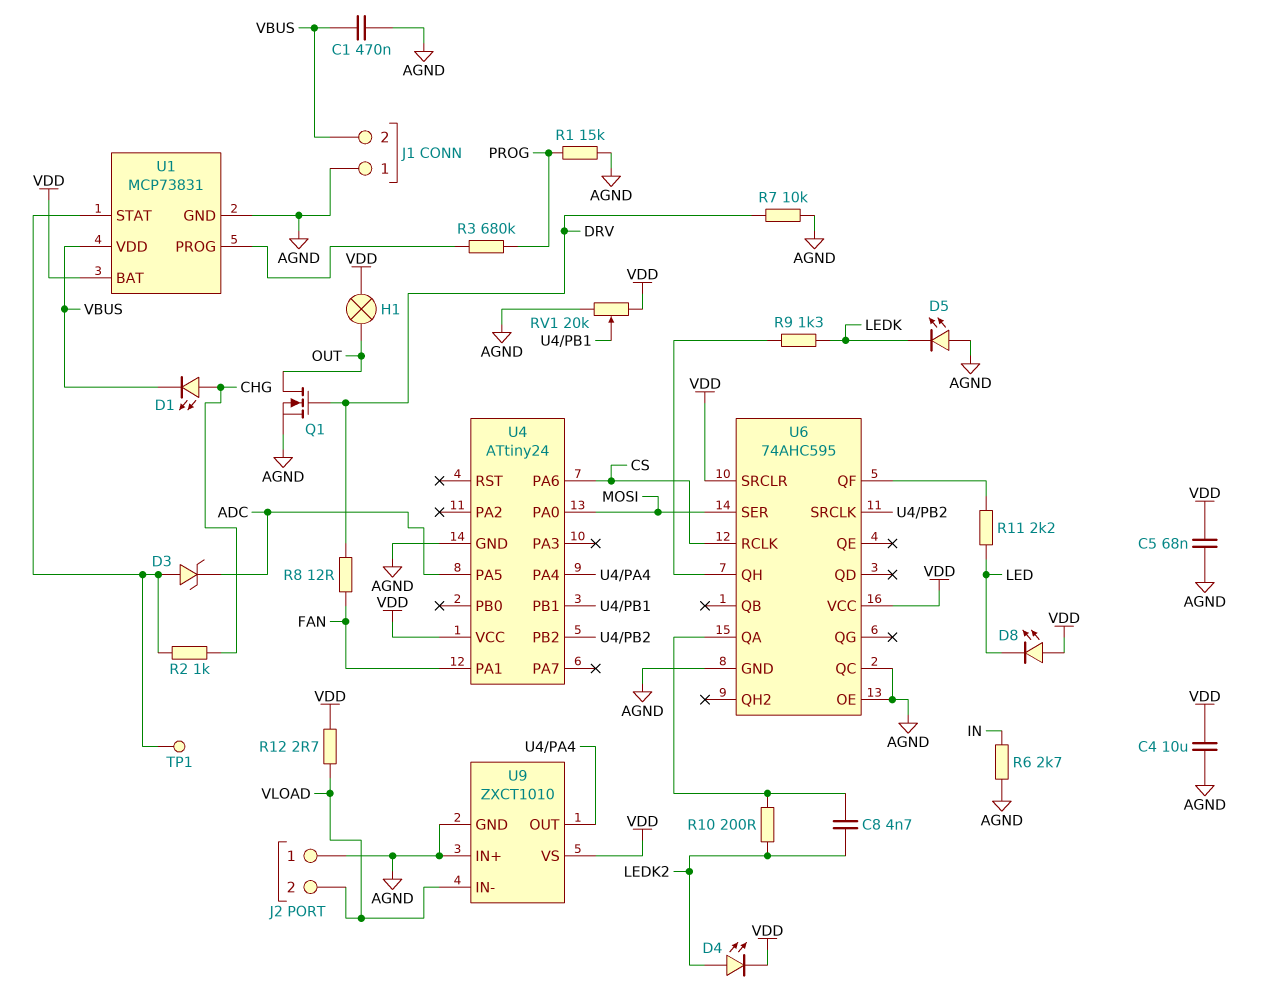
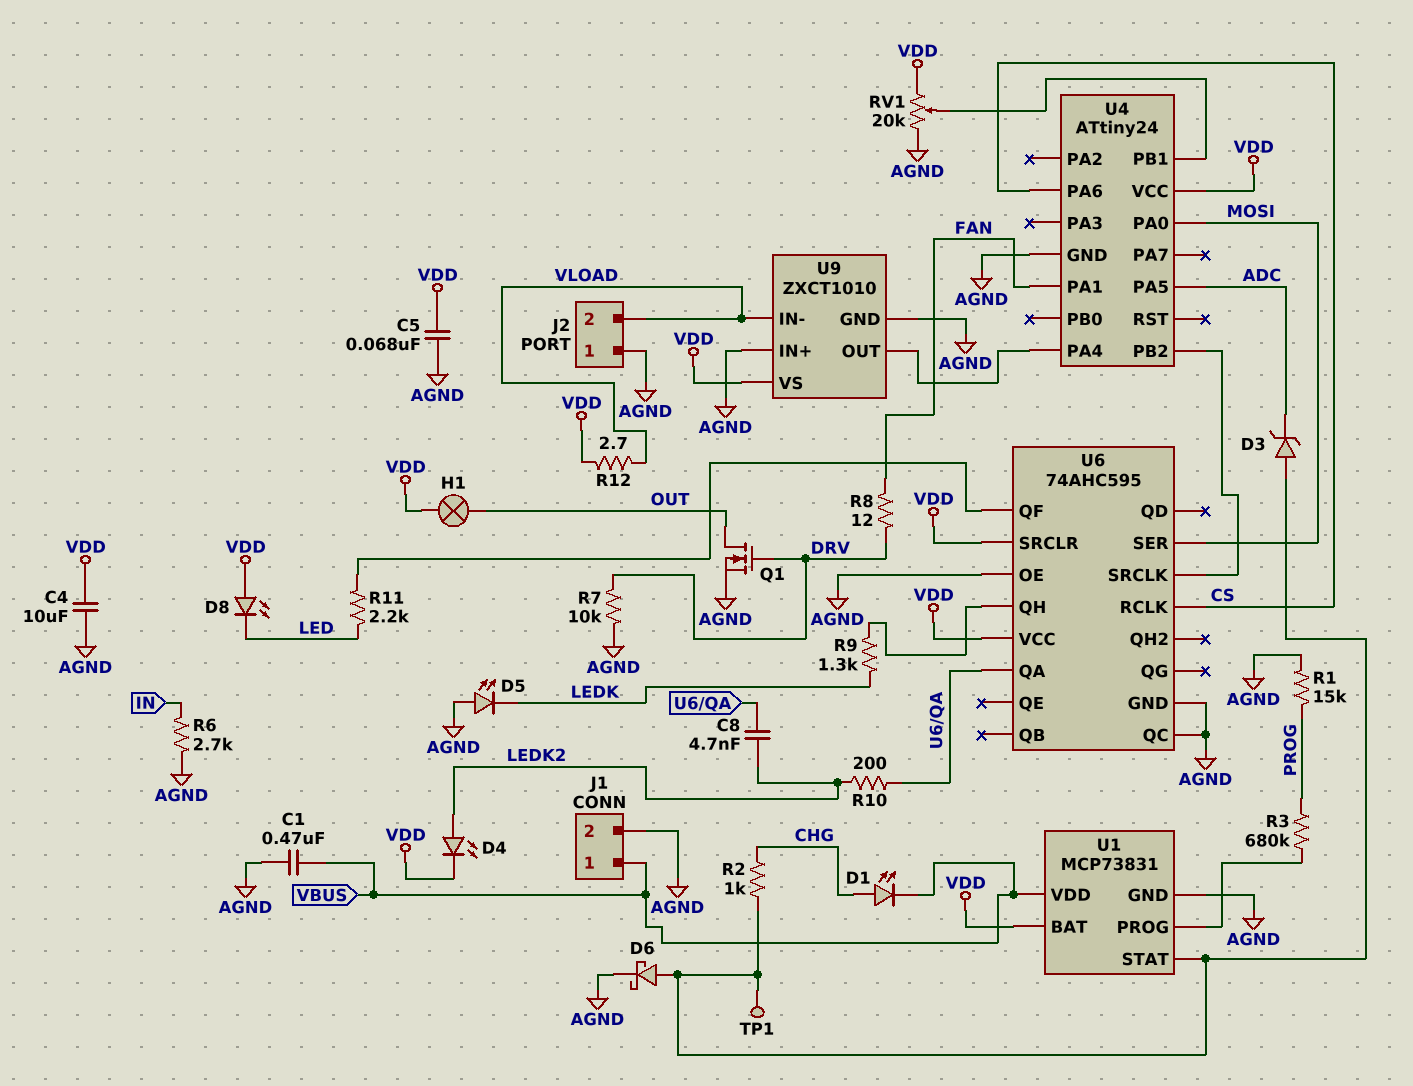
D6: none -> schottky (A U1/STAT, K AGND)
J1 pin 1: AGND -> VBUS
J1 pin 2: VBUS -> AGND

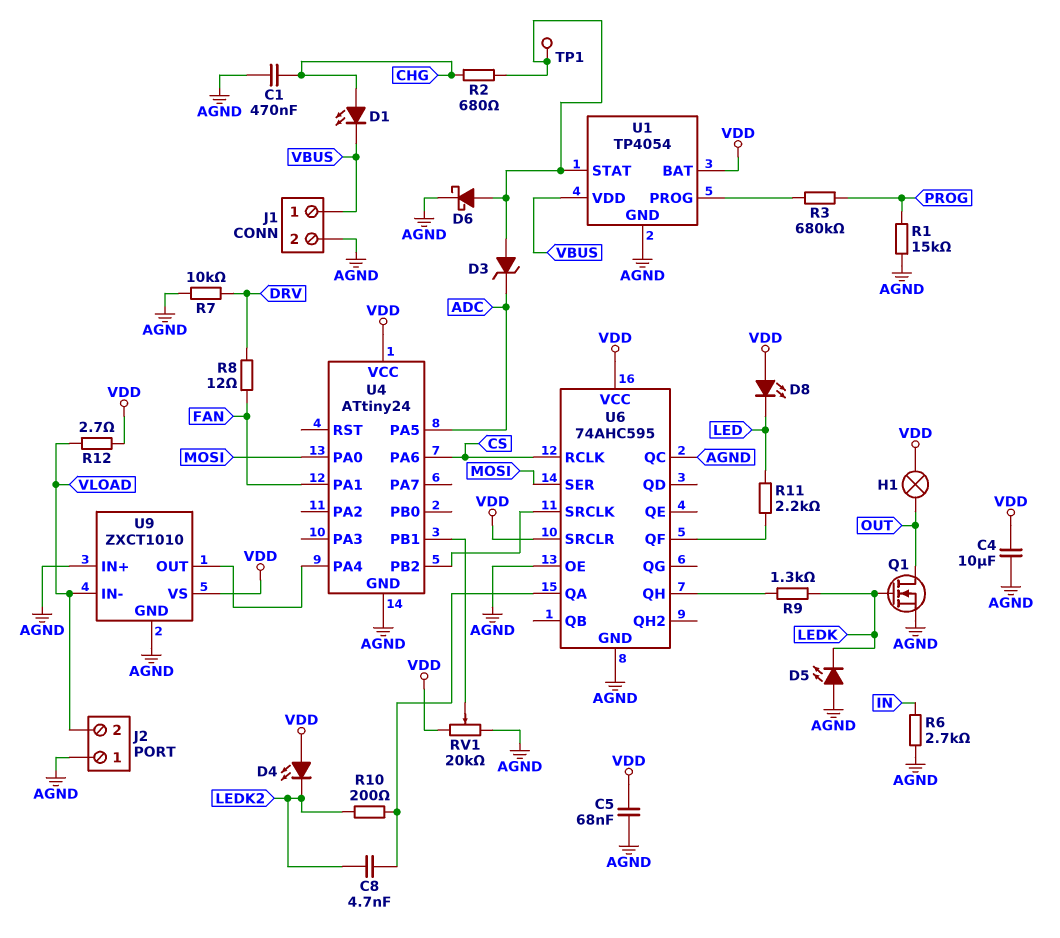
C1: 470nF (AGND, VBUS) -> 470nF (AGND, CHG)
D4: LED (A LEDK2, K VDD) -> LED (A VDD, K LEDK2)
Q1: NMOS (G DRV, D OUT, S AGND) -> NMOS (G LEDK, D OUT, S AGND)
R2: 1k (CHG, U1/STAT) -> 680 (CHG, U1/STAT)
U1: MCP73831 -> TP4054

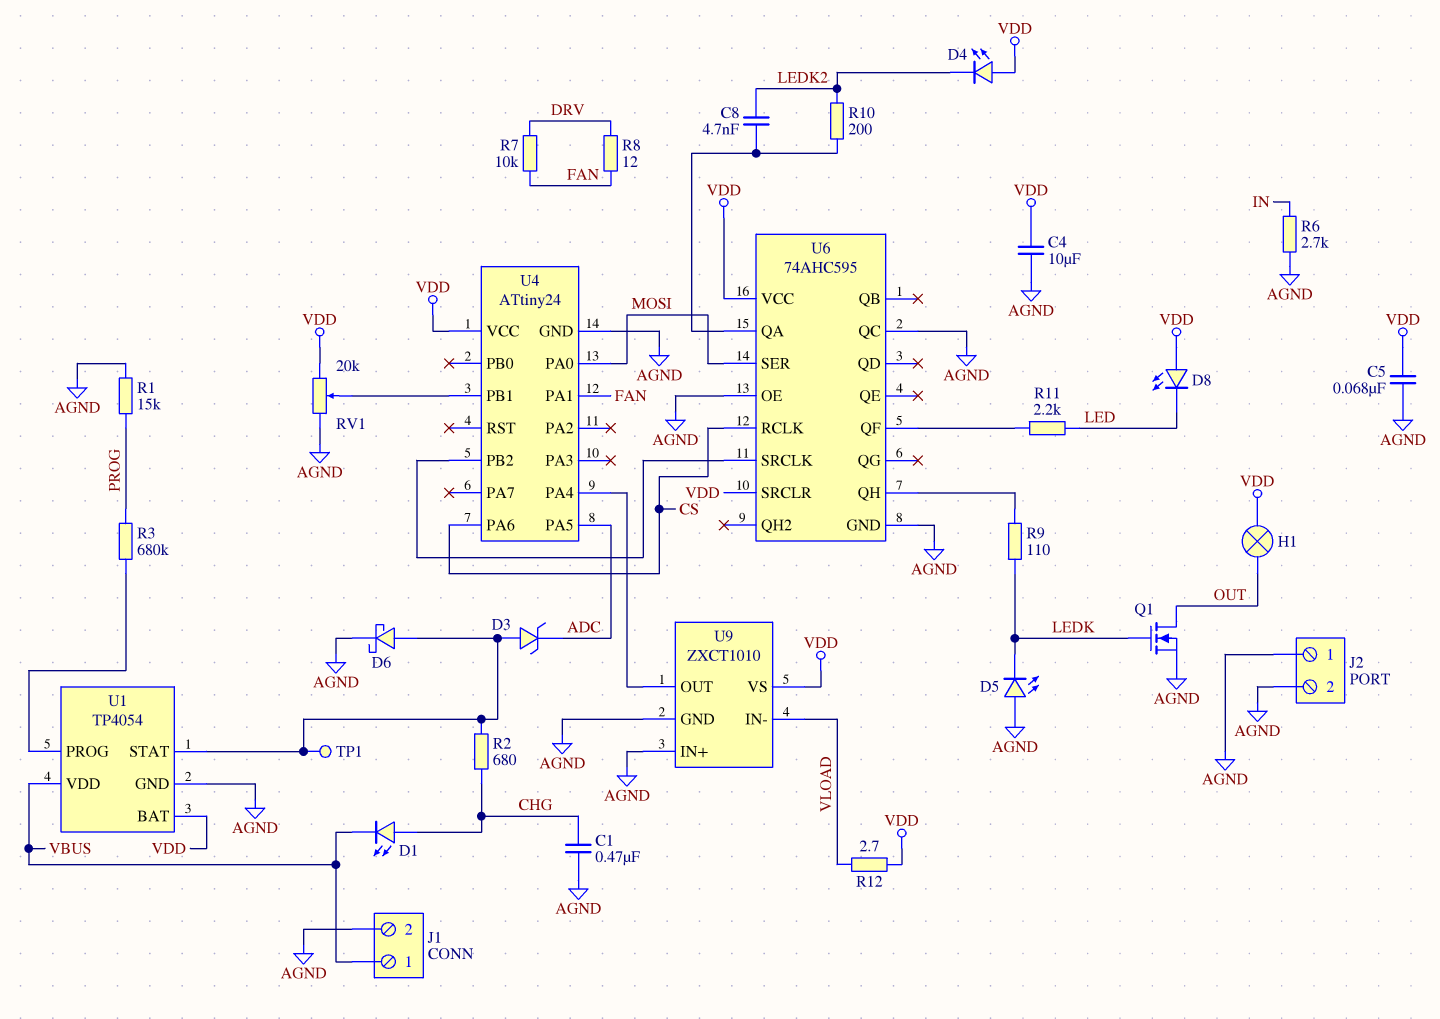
J2 pin 2: VLOAD -> AGND
R7: 10k (AGND, DRV) -> 10k (DRV, FAN)
R9: 1.3k (LEDK, U6/QH) -> 110 (LEDK, U6/QH)

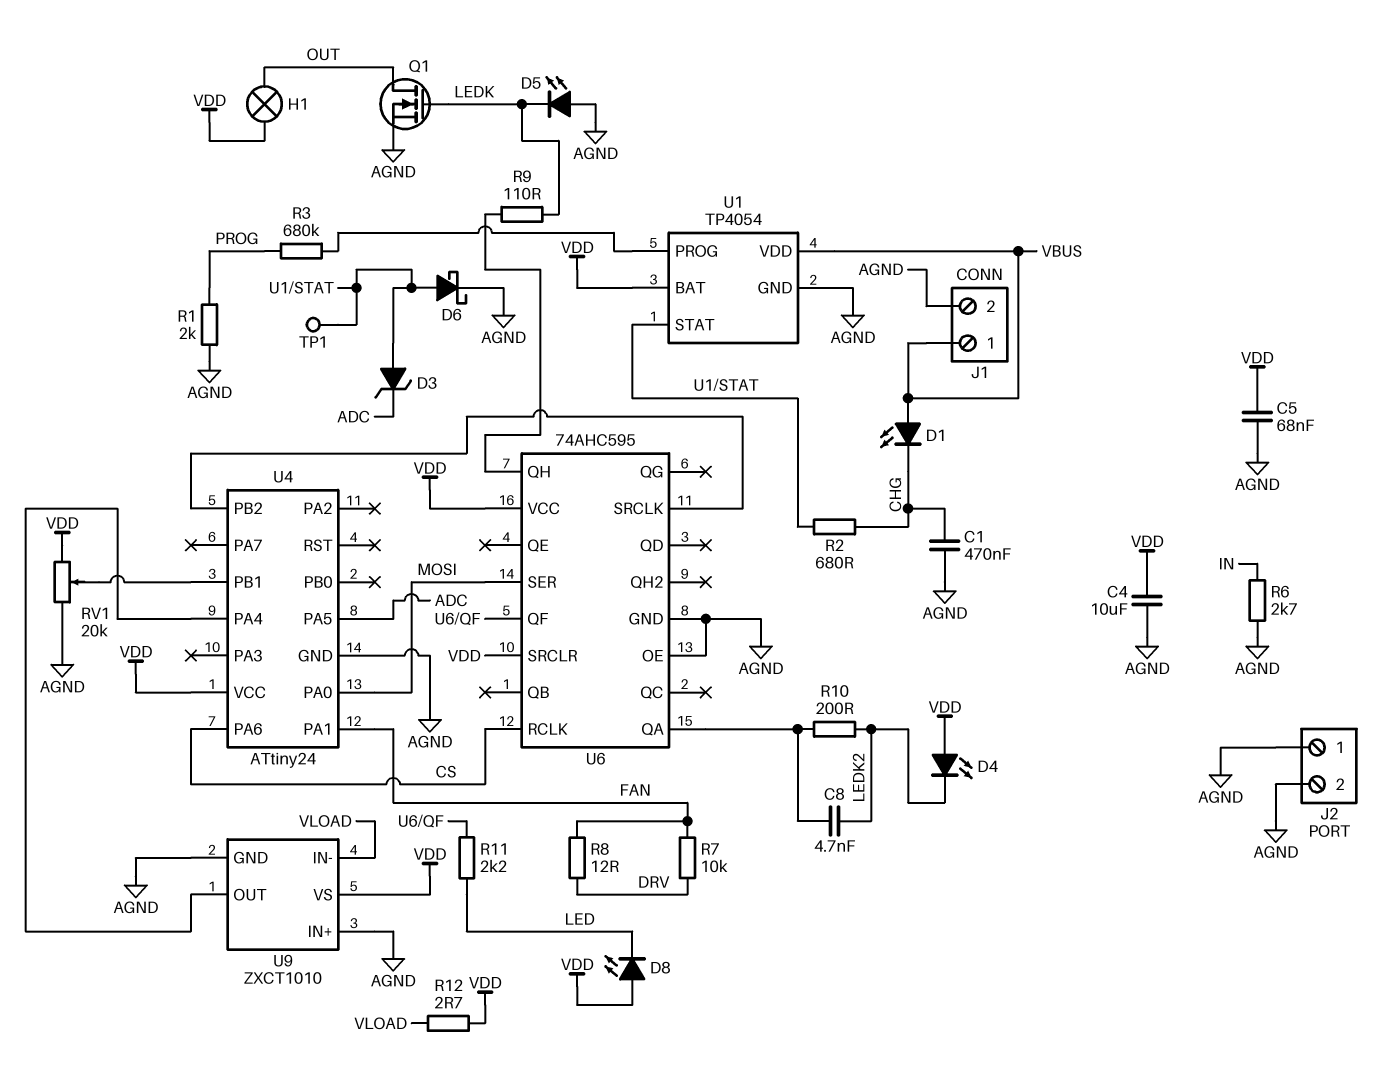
D1: LED (A CHG, K VBUS) -> LED (A VBUS, K CHG)
R1: 15k (AGND, PROG) -> 2k (AGND, PROG)
U6 pin QC: AGND -> none

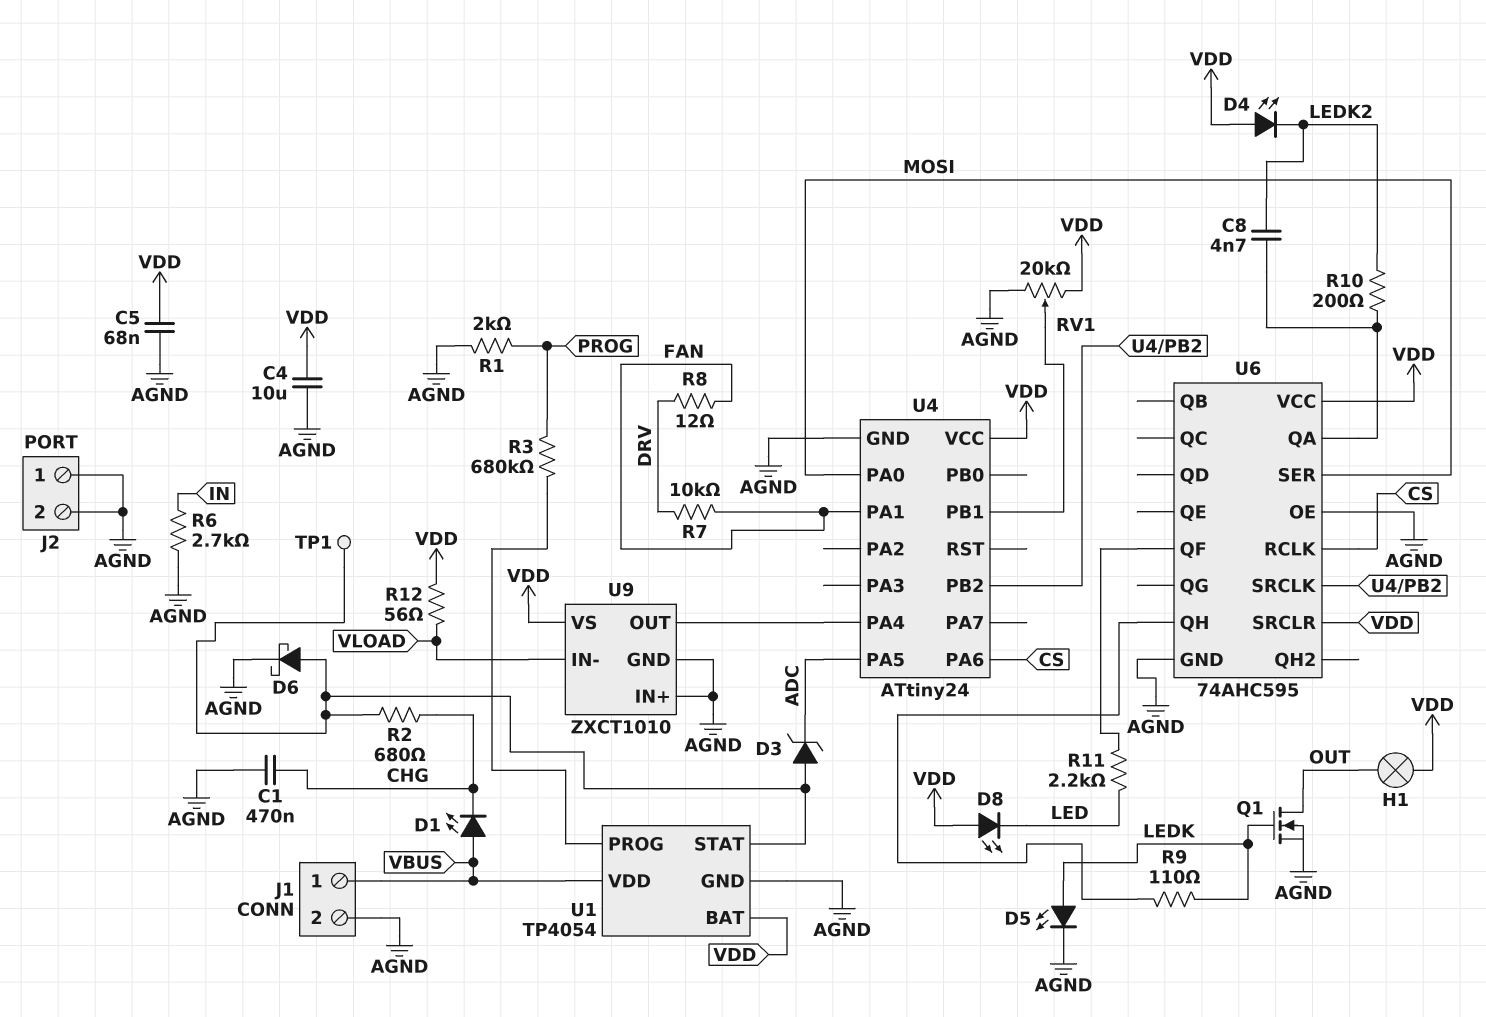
D5: LED (A AGND, K LEDK) -> LED (A LEDK, K AGND)
R12: 2.7 (VDD, VLOAD) -> 56 (VDD, VLOAD)

